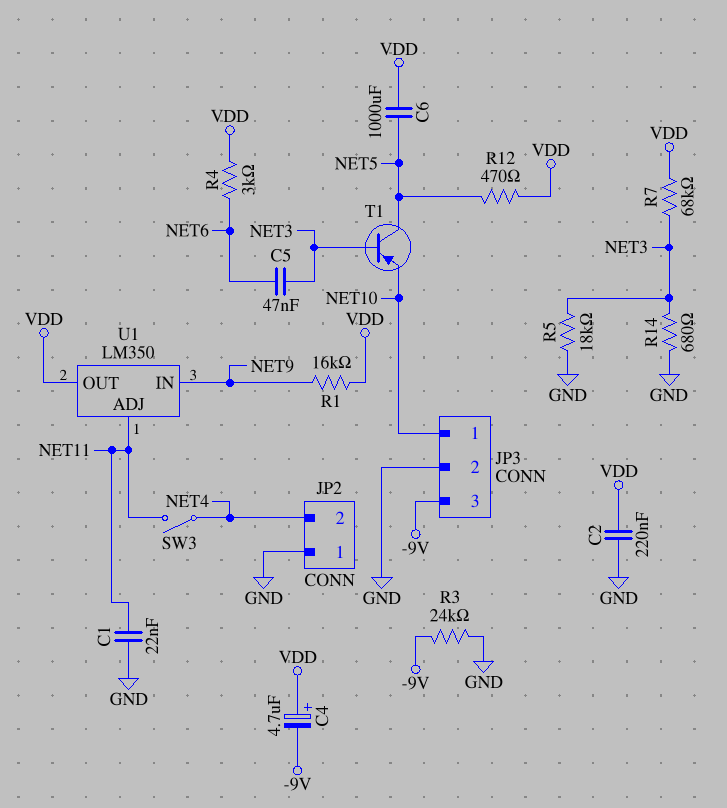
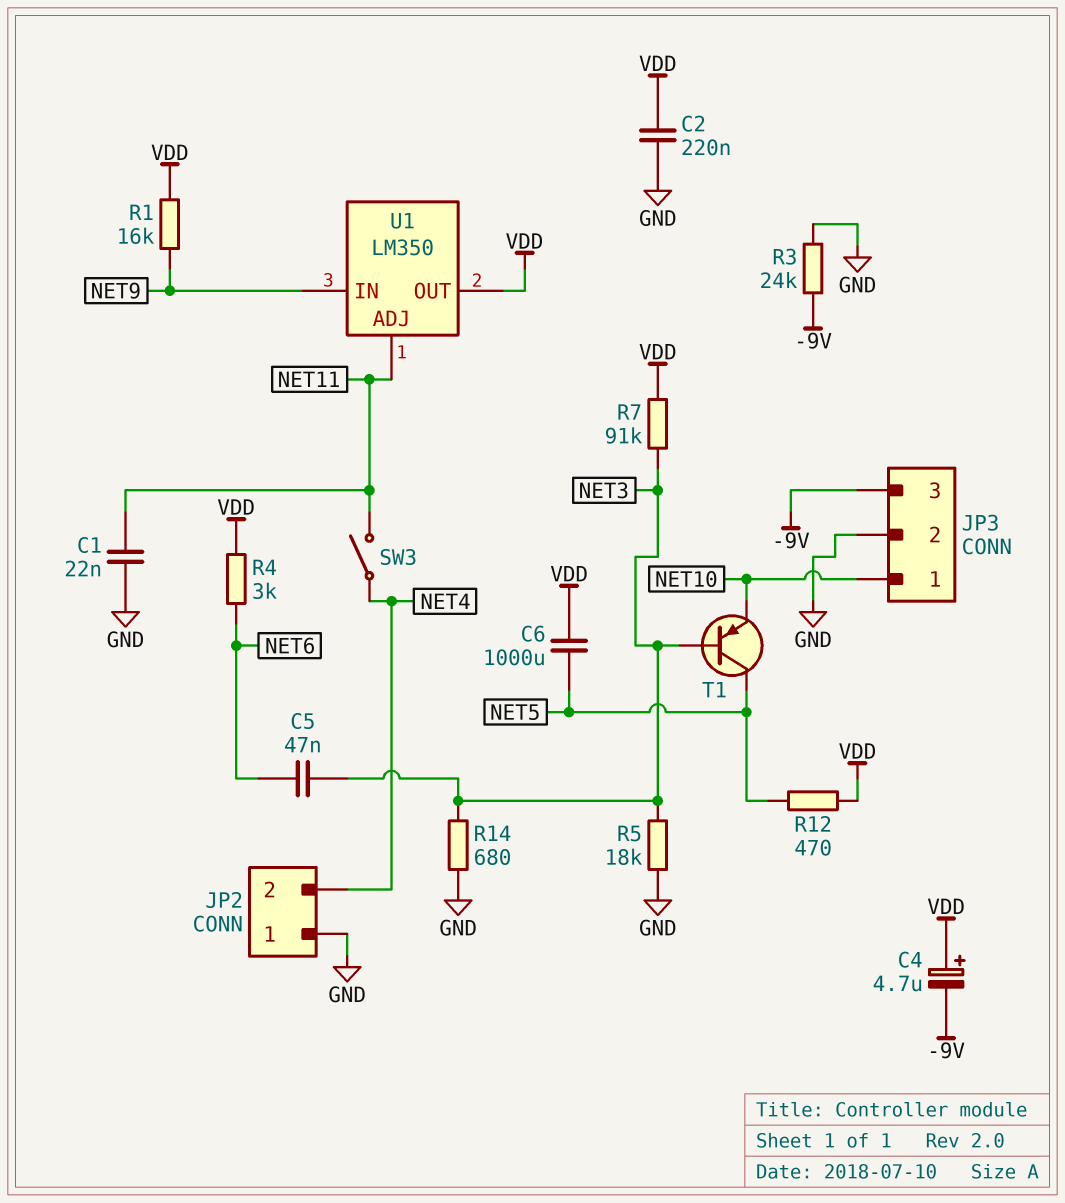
R7: 68k (NET3, VDD) -> 91k (NET3, VDD)

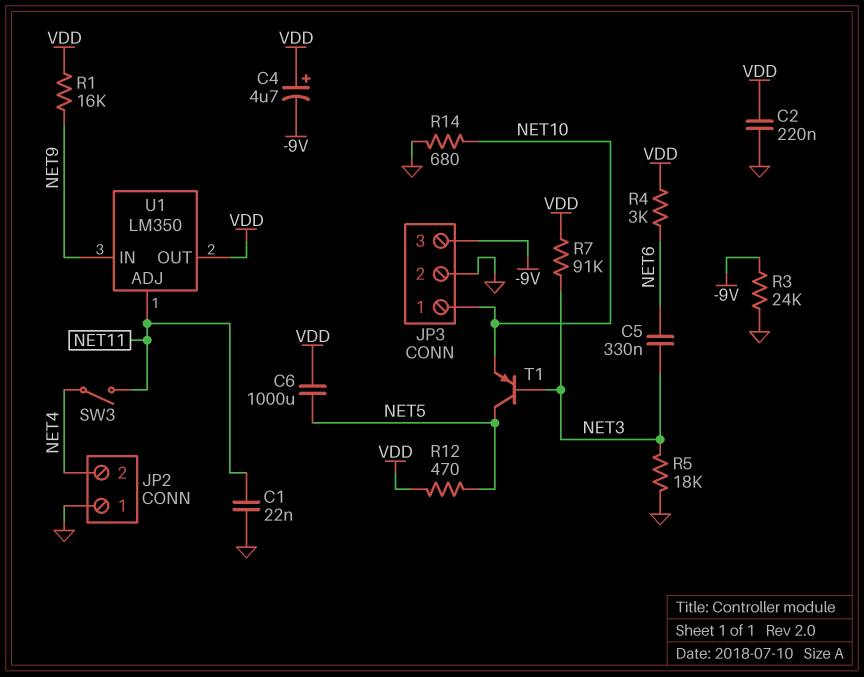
C5: 47nF (NET3, NET6) -> 330nF (NET3, NET6)
R14: 680 (GND, NET3) -> 680 (GND, NET10)

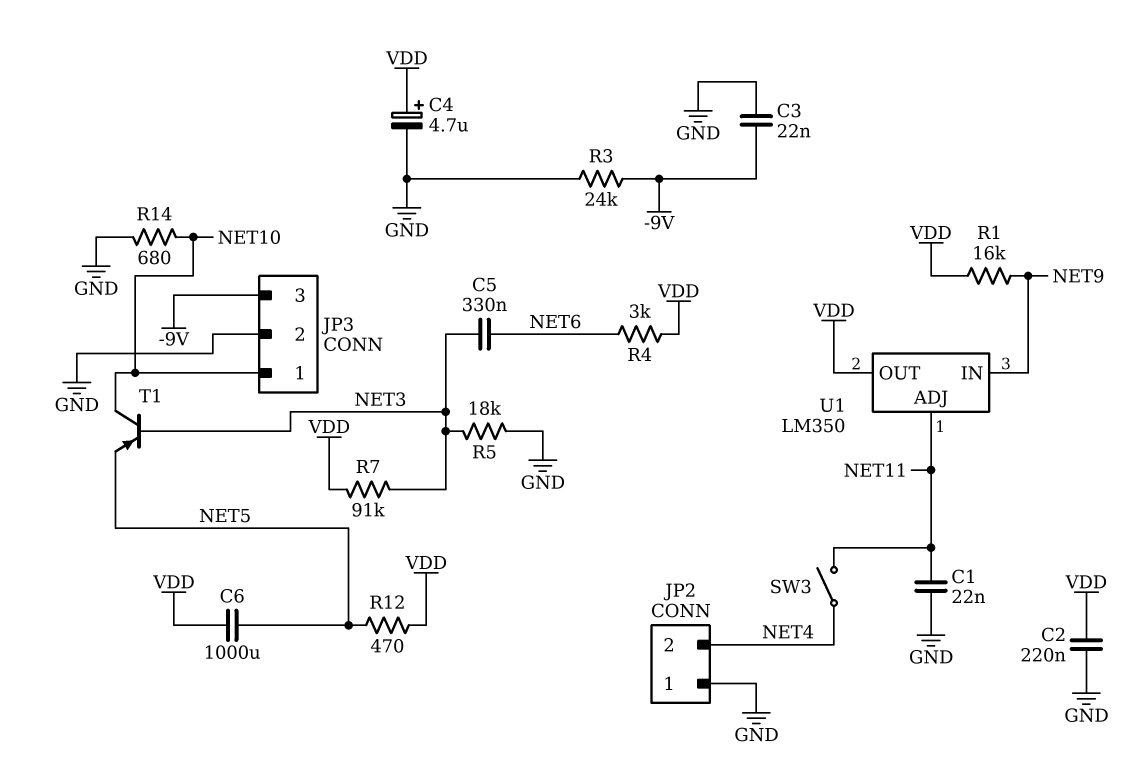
C3: none -> 22nF (-9V, GND)
C4: 4.7uF (plus VDD, minus -9V) -> 4.7uF (plus VDD, minus GND)
T1: PNP (B NET3, C NET5, E NET10) -> PNP (B NET3, C NET10, E NET5)

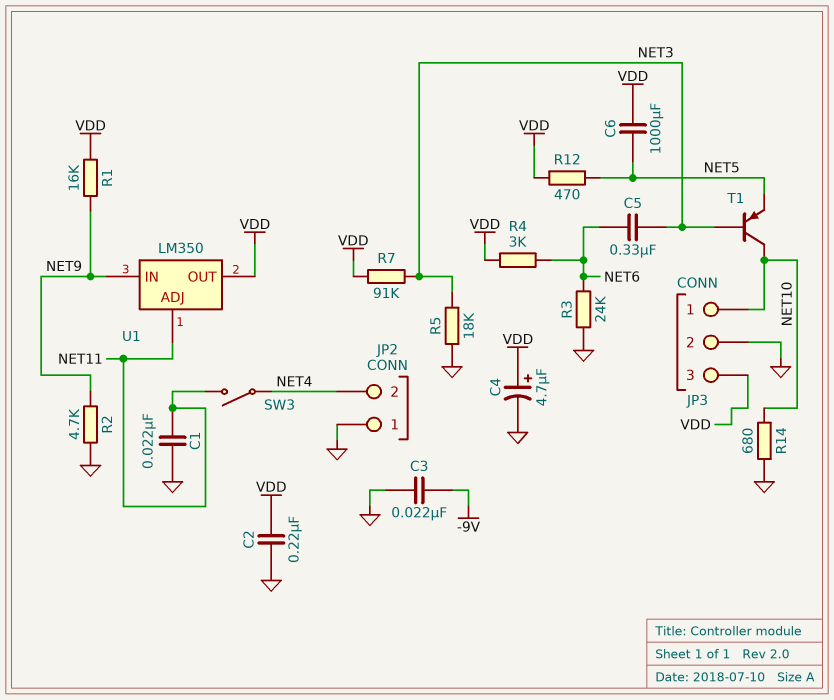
JP3 pin 3: -9V -> VDD
R2: none -> 4.7k (GND, NET9)
R3: 24k (-9V, GND) -> 24k (GND, NET6)

